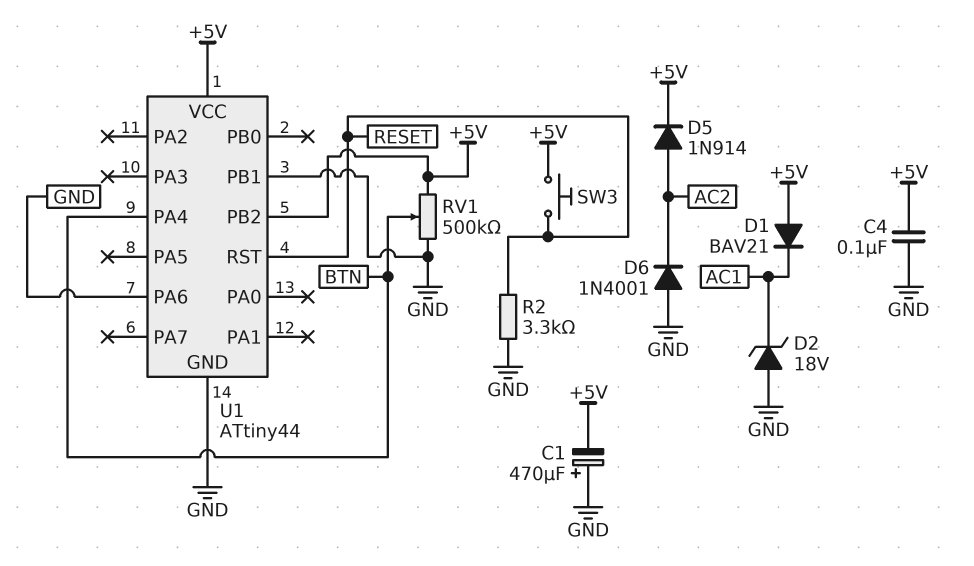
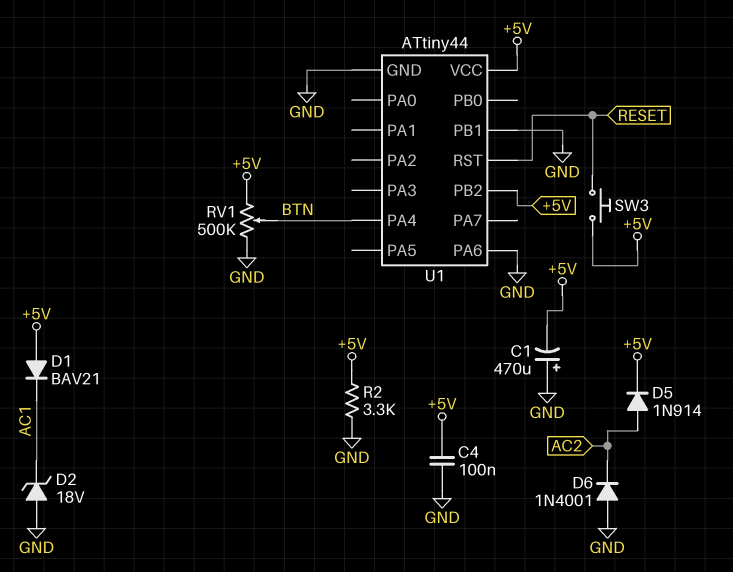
R2: 3.3k (GND, RESET) -> 3.3k (+5V, GND)

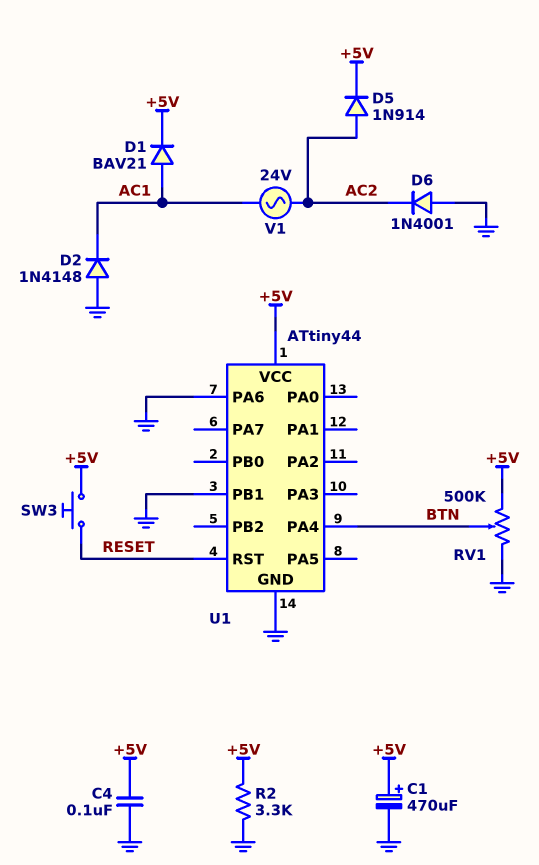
C1: 470uF (plus GND, minus +5V) -> 470uF (plus +5V, minus GND)
D1: diode BAV21 (A +5V, K AC1) -> diode BAV21 (A AC1, K +5V)
D2: zener 18V (A GND, K AC1) -> diode 1N4148 (A GND, K AC1)
U1 pin PB2: +5V -> none
V1: none -> AC 24V (AC1, AC2)

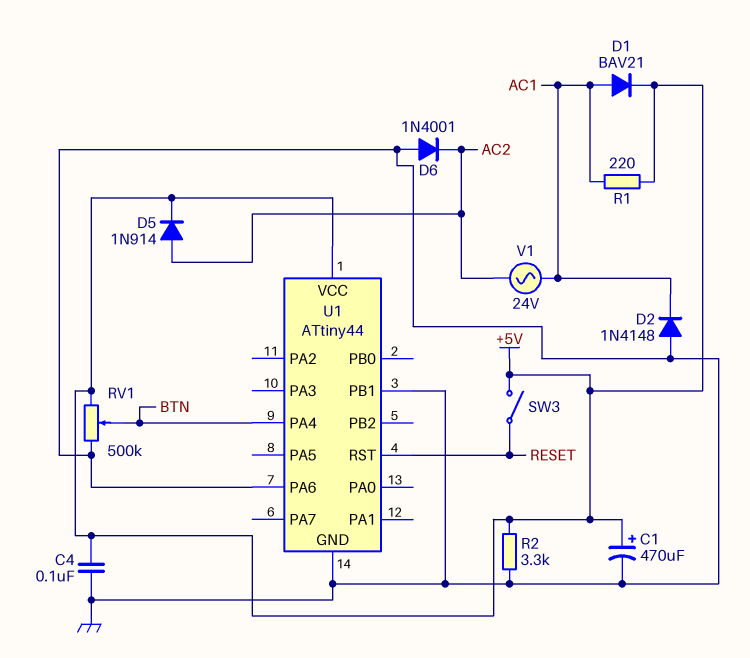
R1: none -> 220 (+5V, AC1)
SW3: button (+5V, RESET) -> switch (+5V, RESET)

